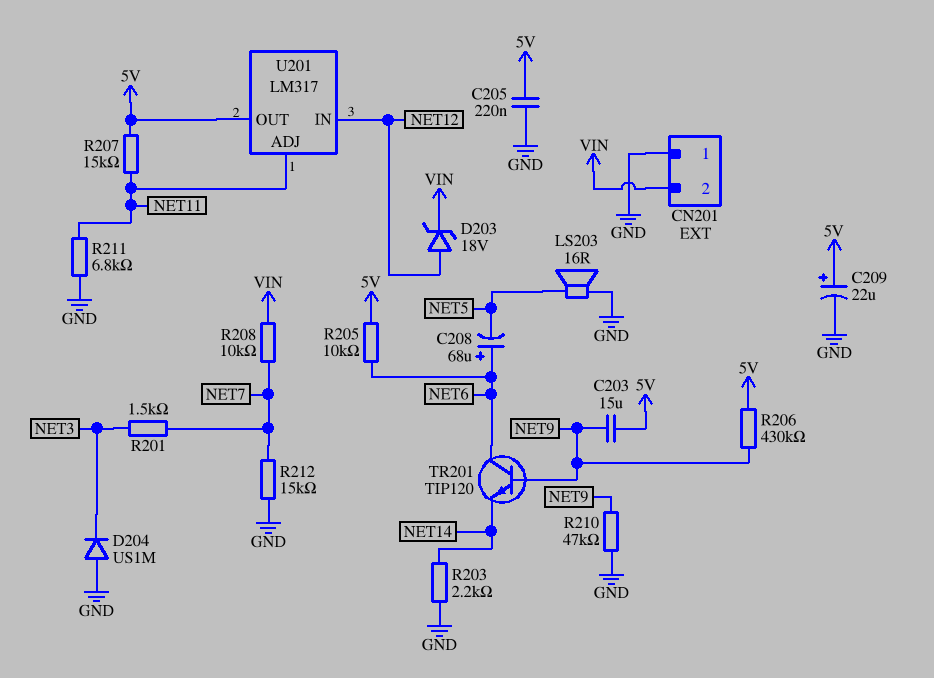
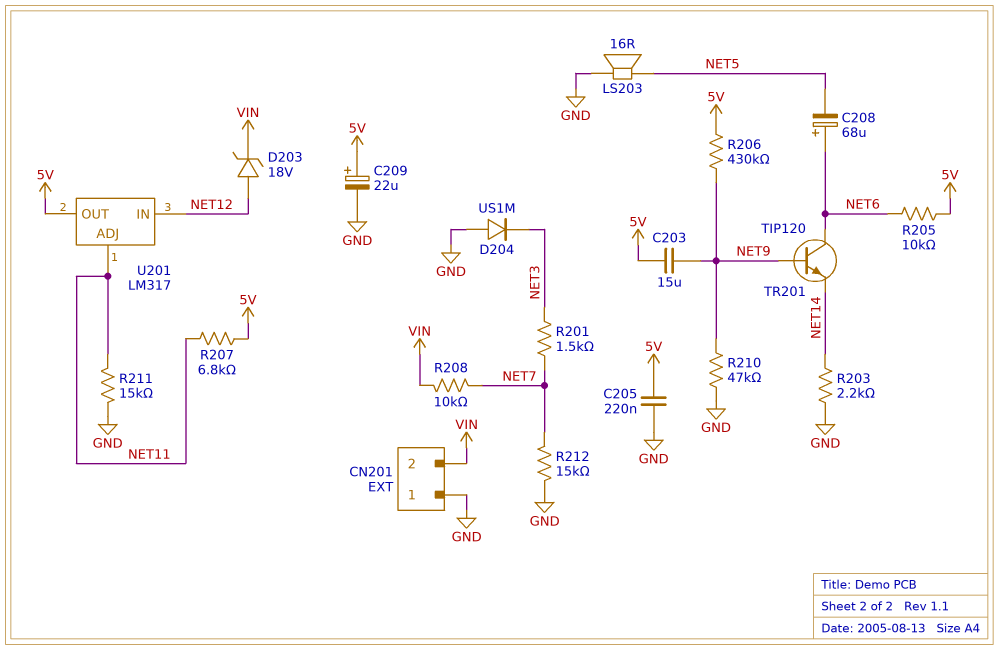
R207: 15k (5V, NET11) -> 6.8k (5V, NET11)
R211: 6.8k (GND, NET11) -> 15k (GND, NET11)

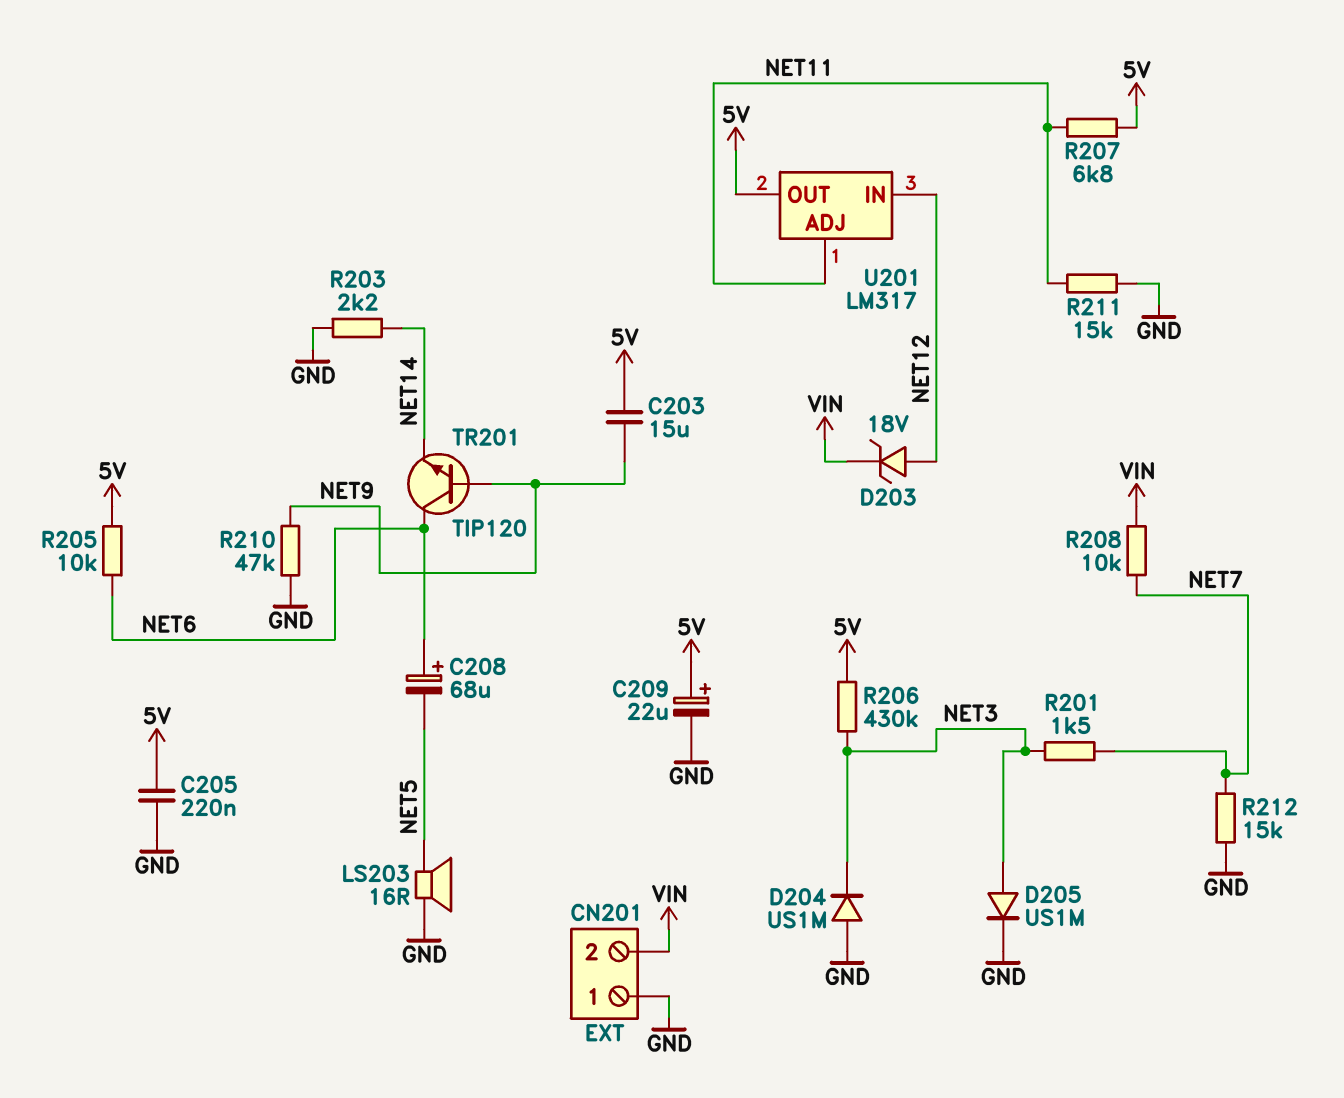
D205: none -> diode US1M (A NET3, K GND)
R206: 430k (5V, NET9) -> 430k (5V, NET3)

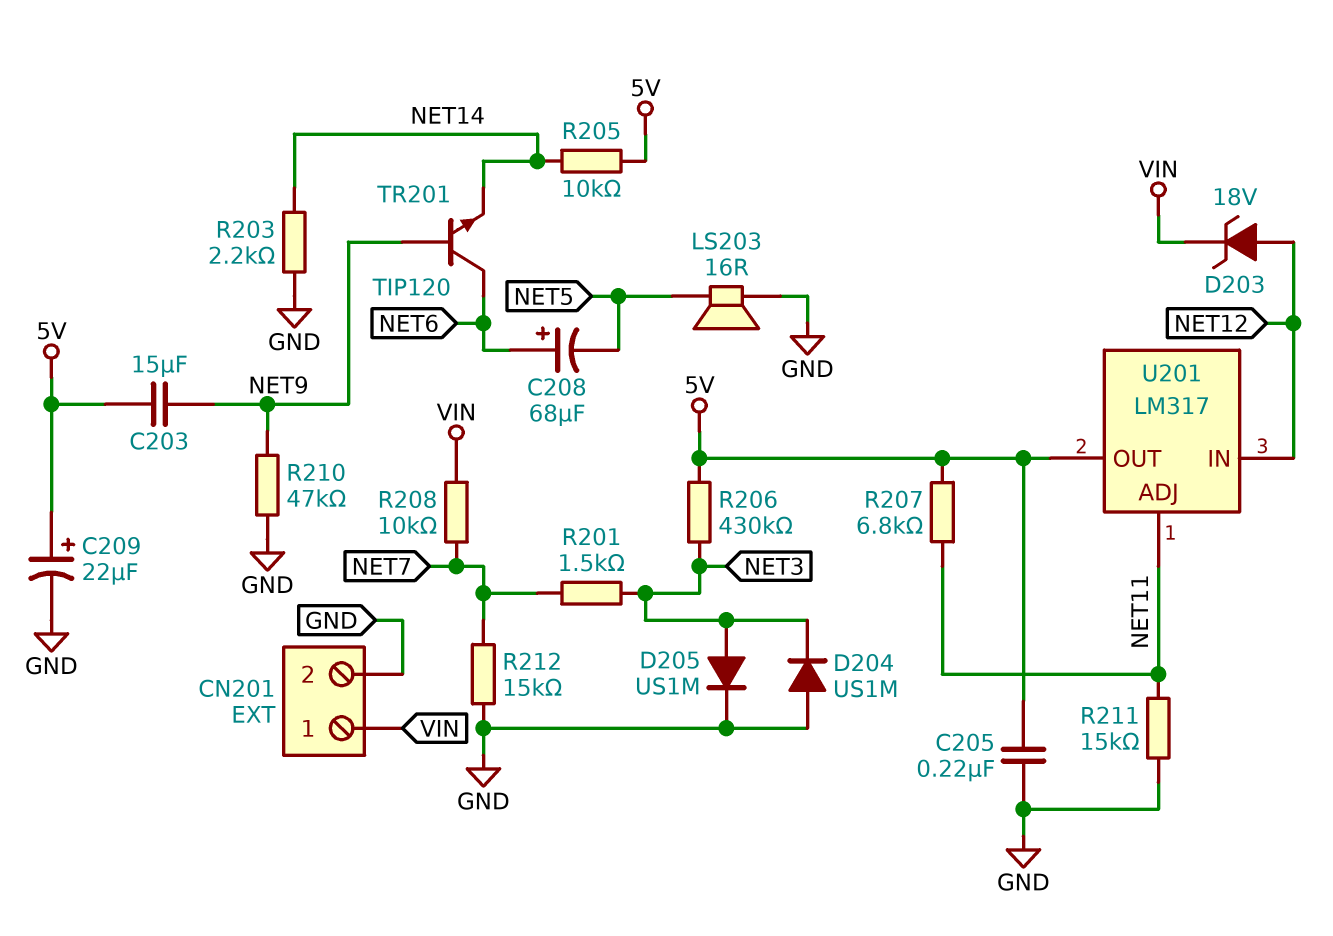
CN201 pin 1: GND -> VIN
CN201 pin 2: VIN -> GND
R205: 10k (5V, NET6) -> 10k (5V, NET14)

